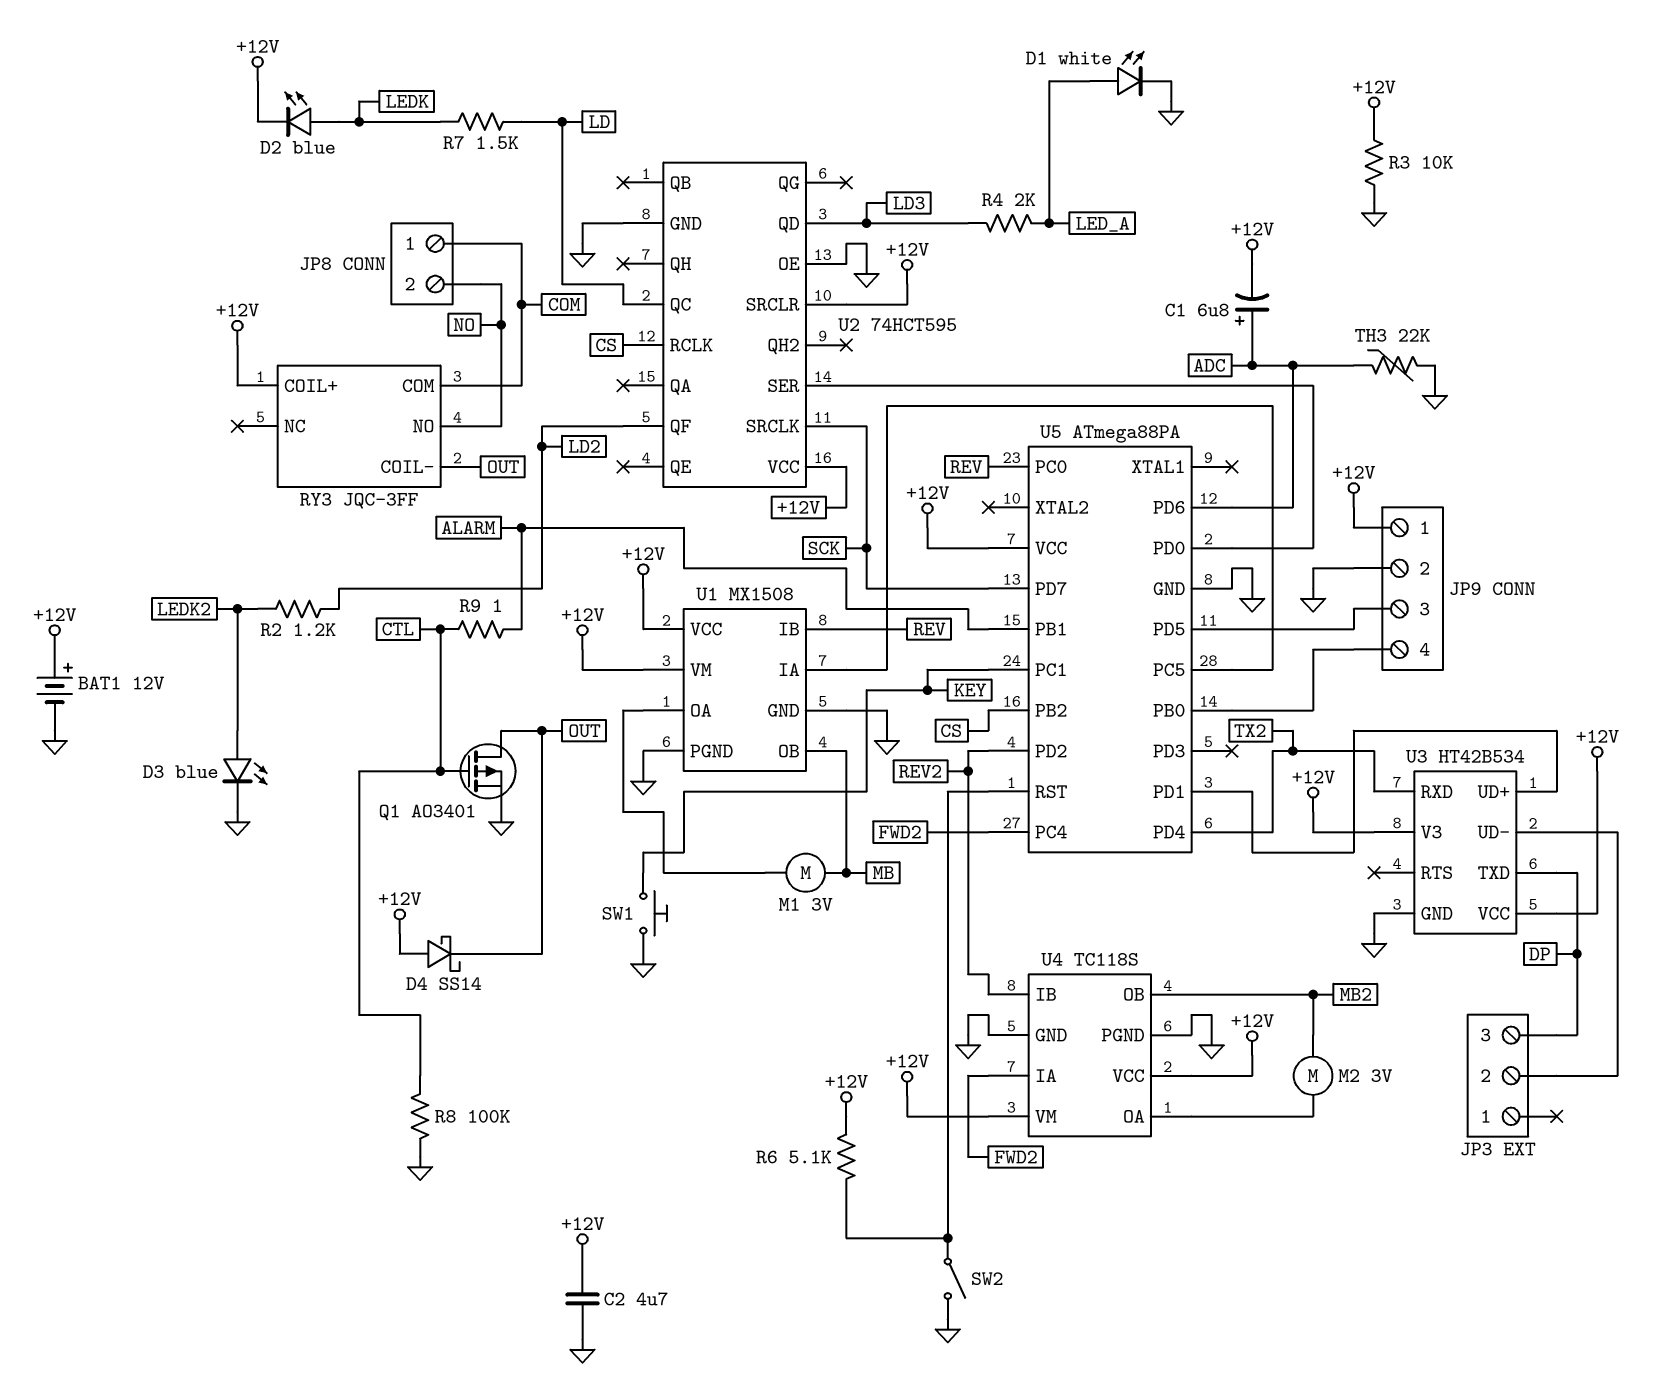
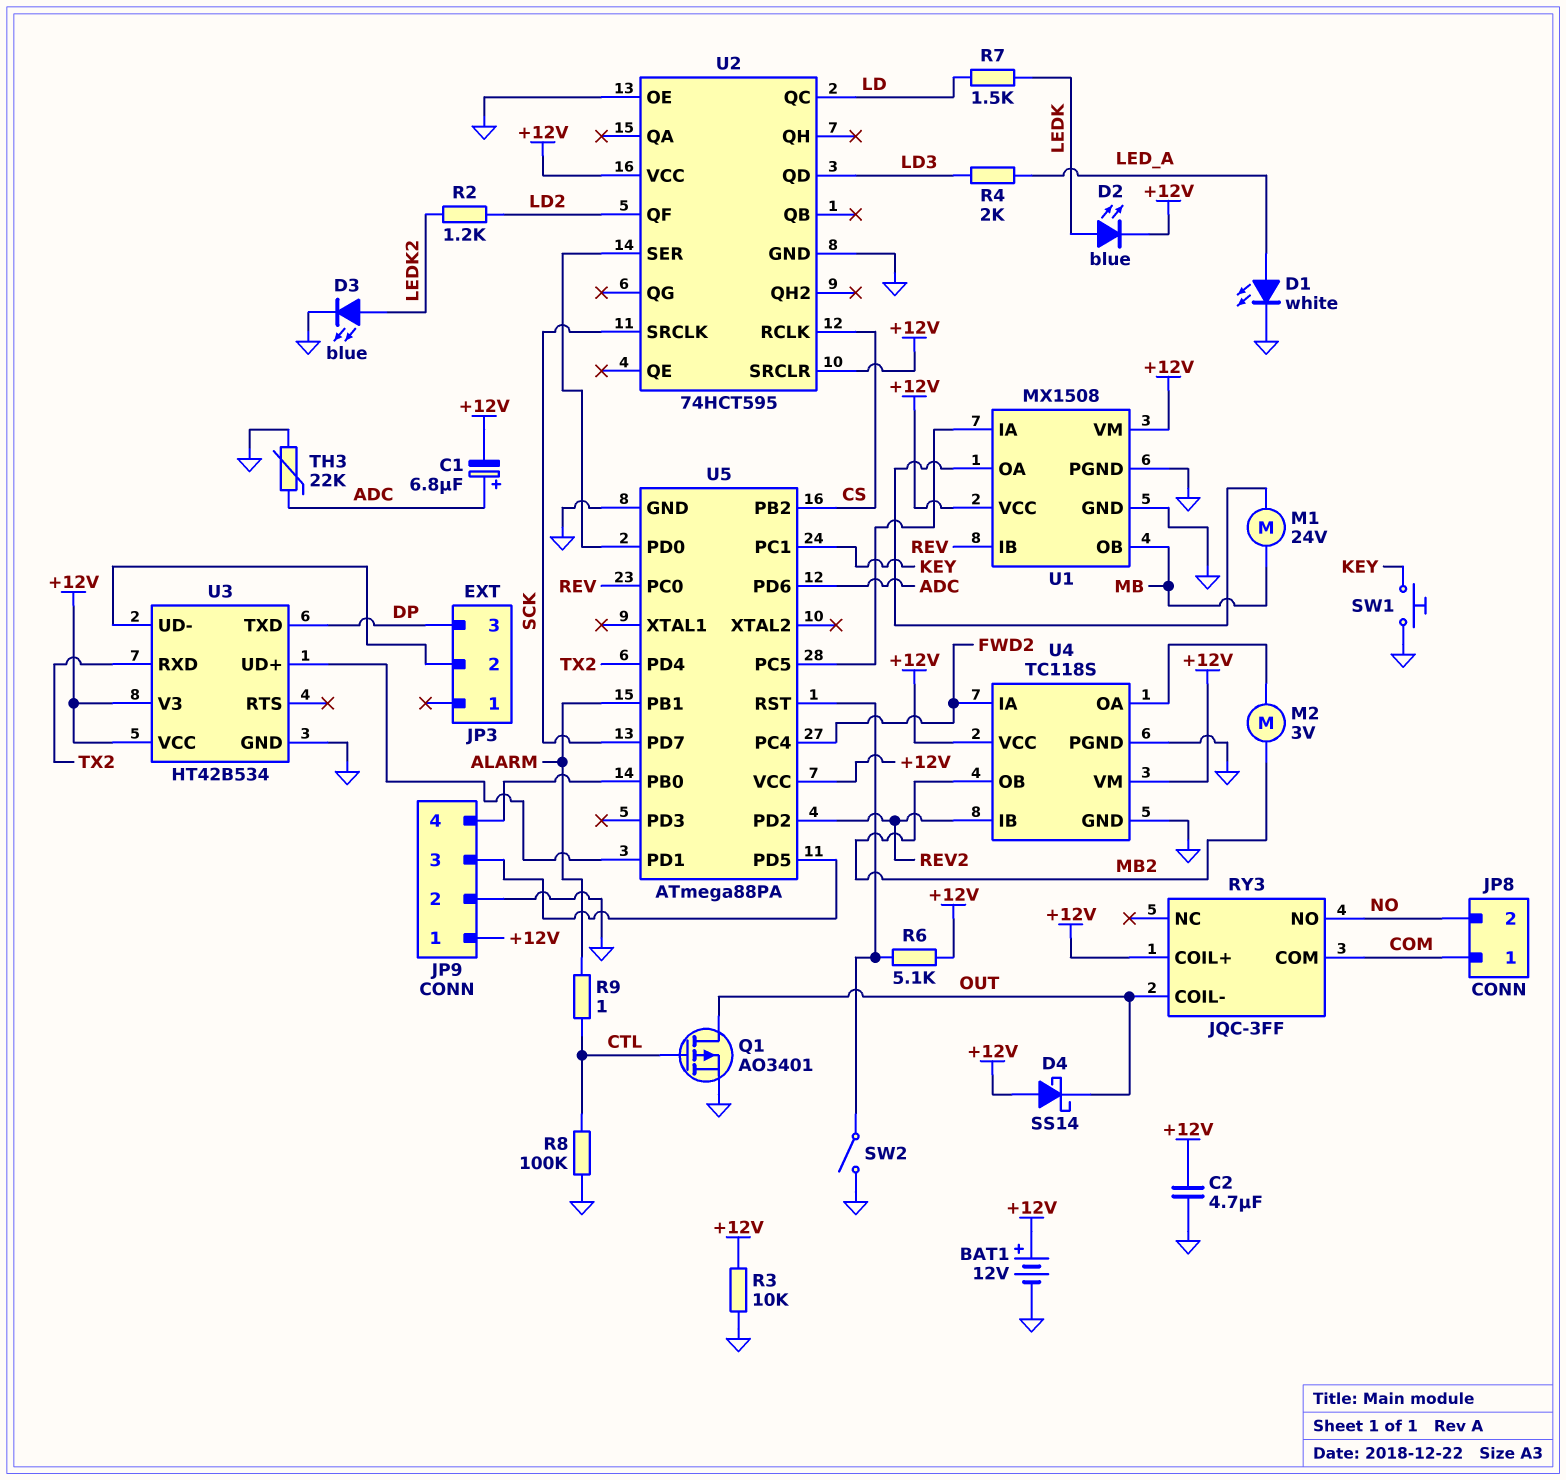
M1: motor 3V (MB, U1/OA) -> motor 24V (MB, U1/OA)

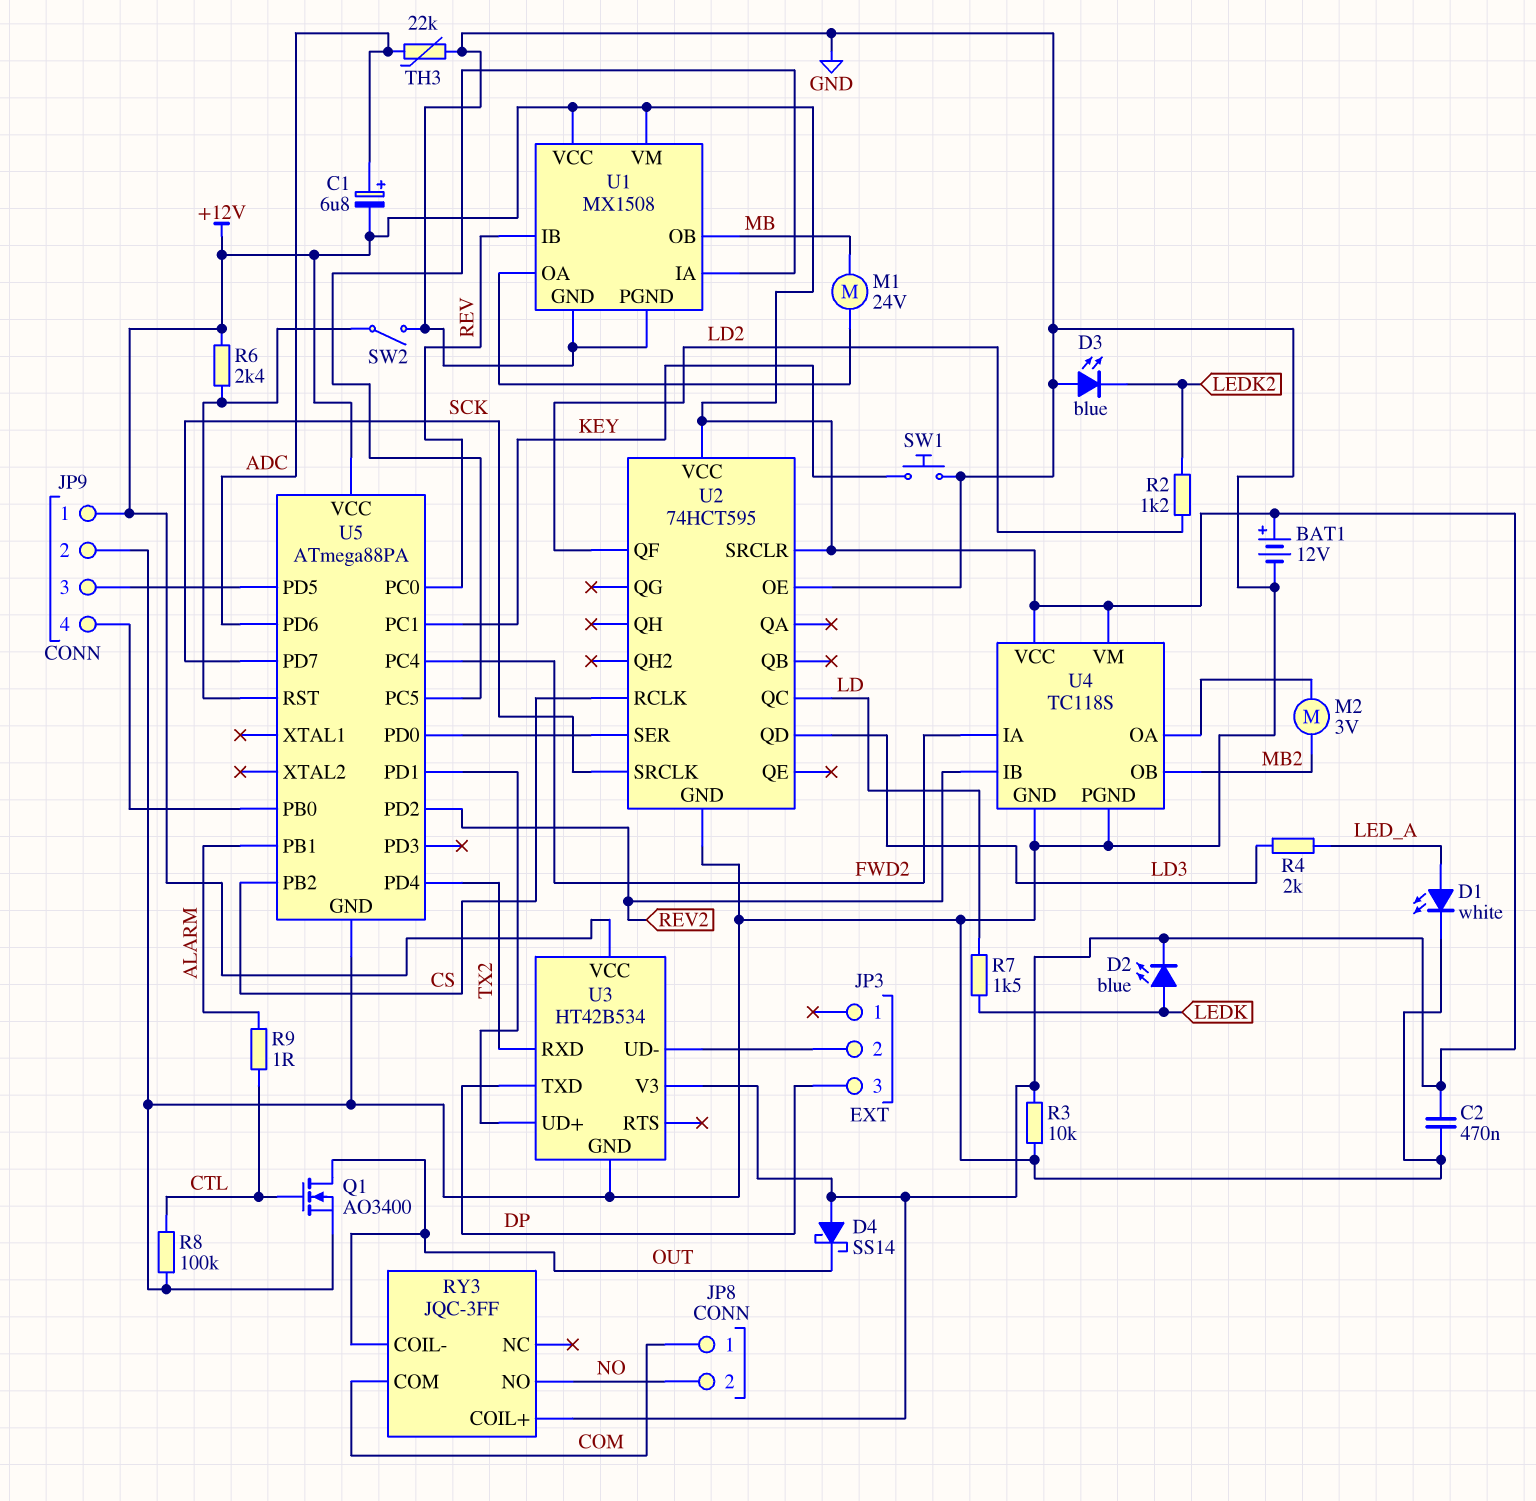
C2: 4.7uF (+12V, GND) -> 470nF (+12V, GND)
D3: LED blue (A LEDK2, K GND) -> LED blue (A GND, K LEDK2)
Q1: PMOS AO3401 (G CTL, D OUT, S GND) -> NMOS AO3400 (G CTL, D OUT, S GND)
R6: 5.1k (+12V, U5/RST) -> 2.4k (+12V, U5/RST)

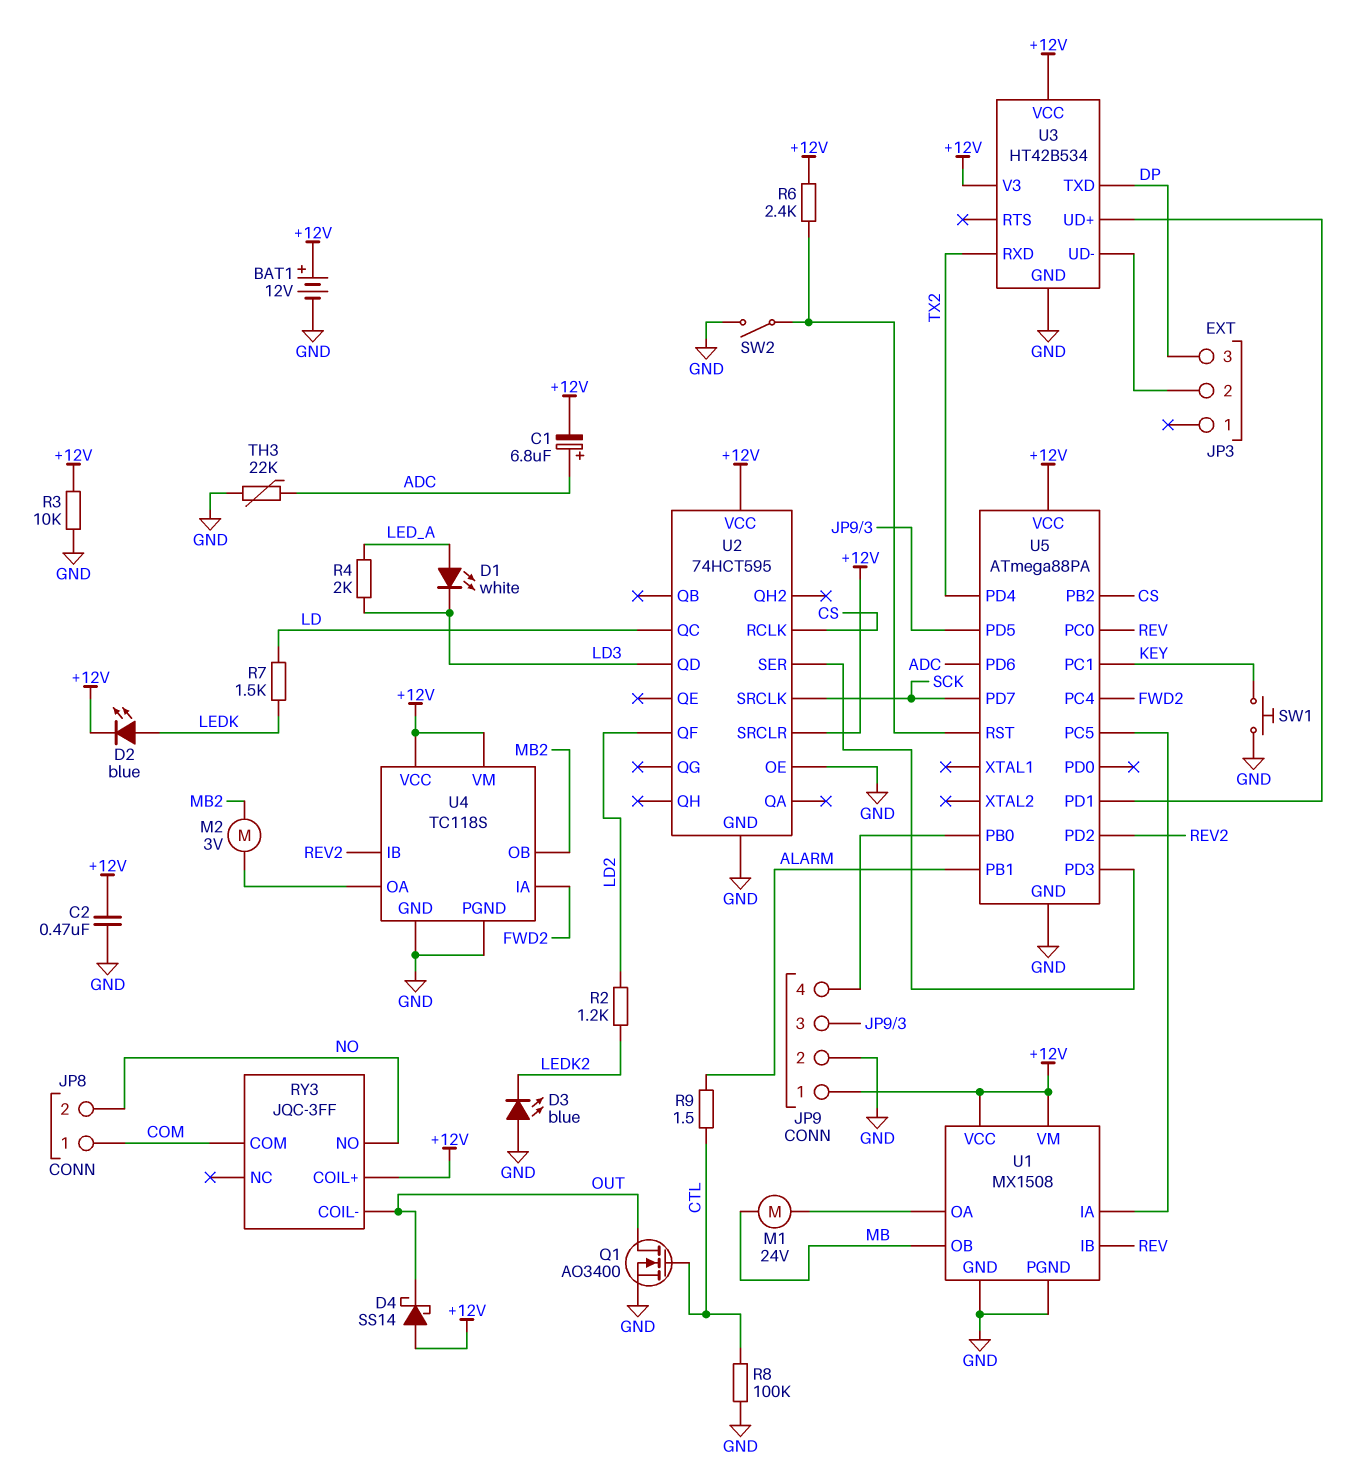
D1: LED white (A LED_A, K GND) -> LED white (A LED_A, K LD3)
R9: 1 (ALARM, CTL) -> 1.5 (ALARM, CTL)
U5 pin PD0: U2/SER -> none
U5 pin PD3: none -> U2/SER

